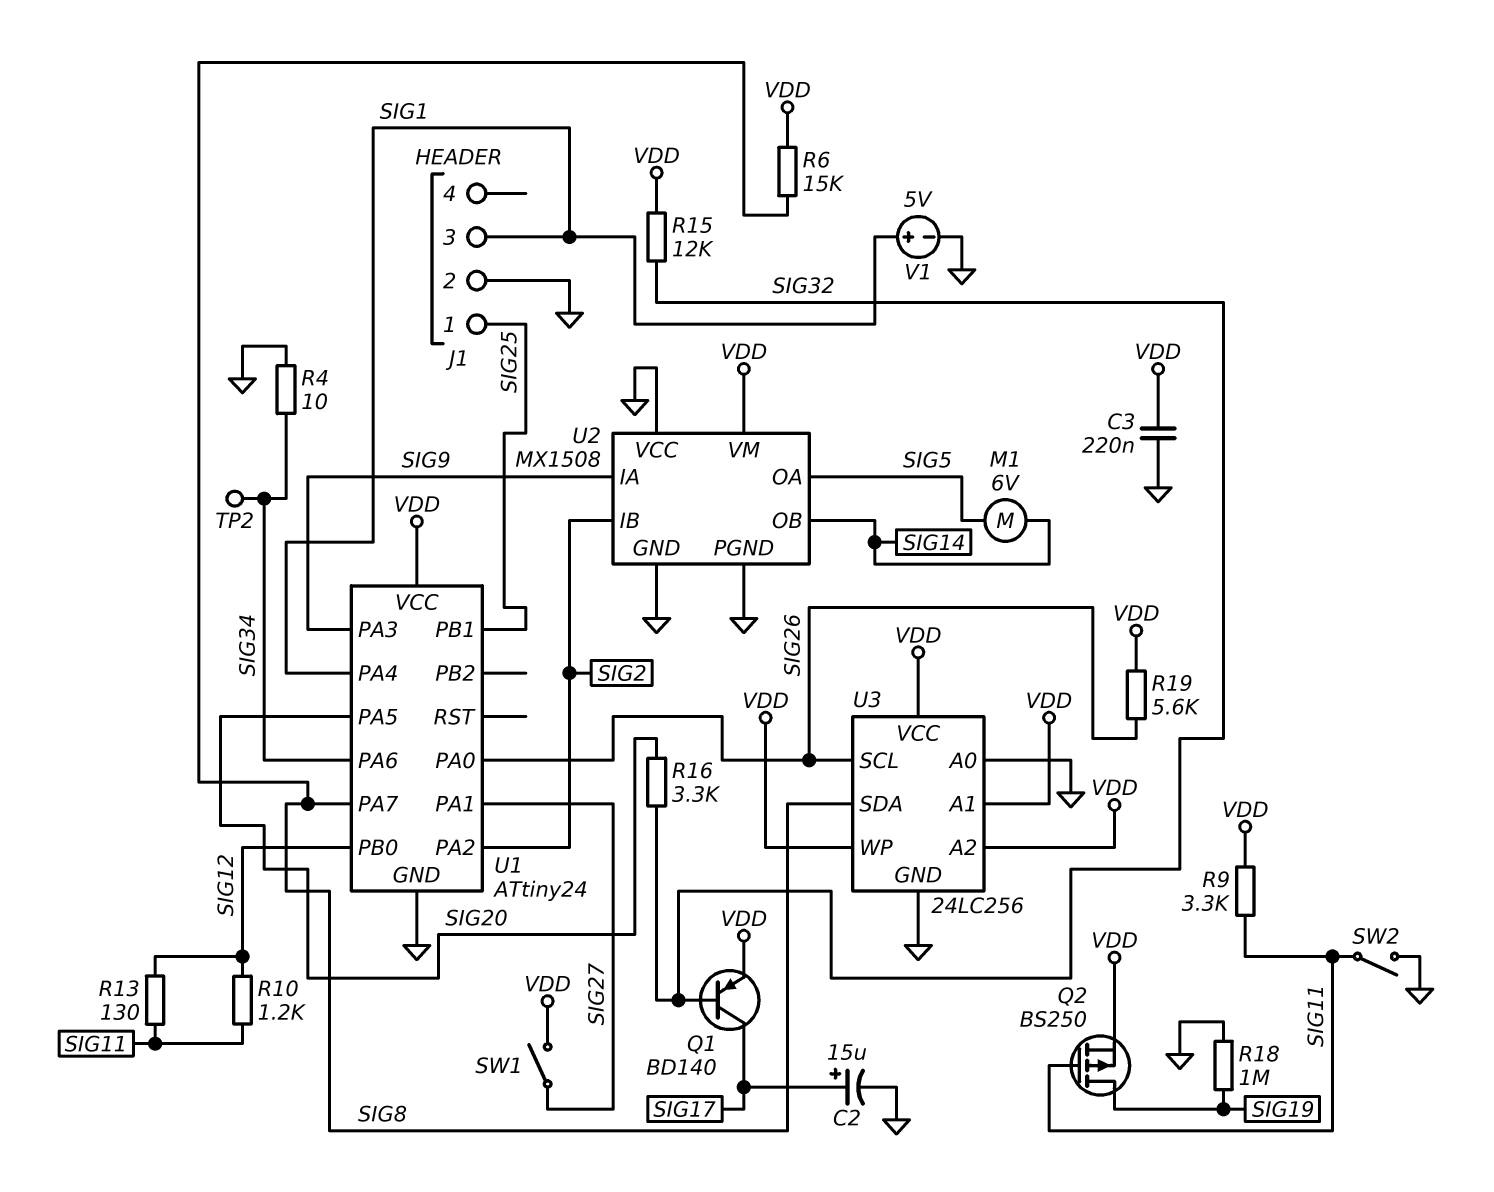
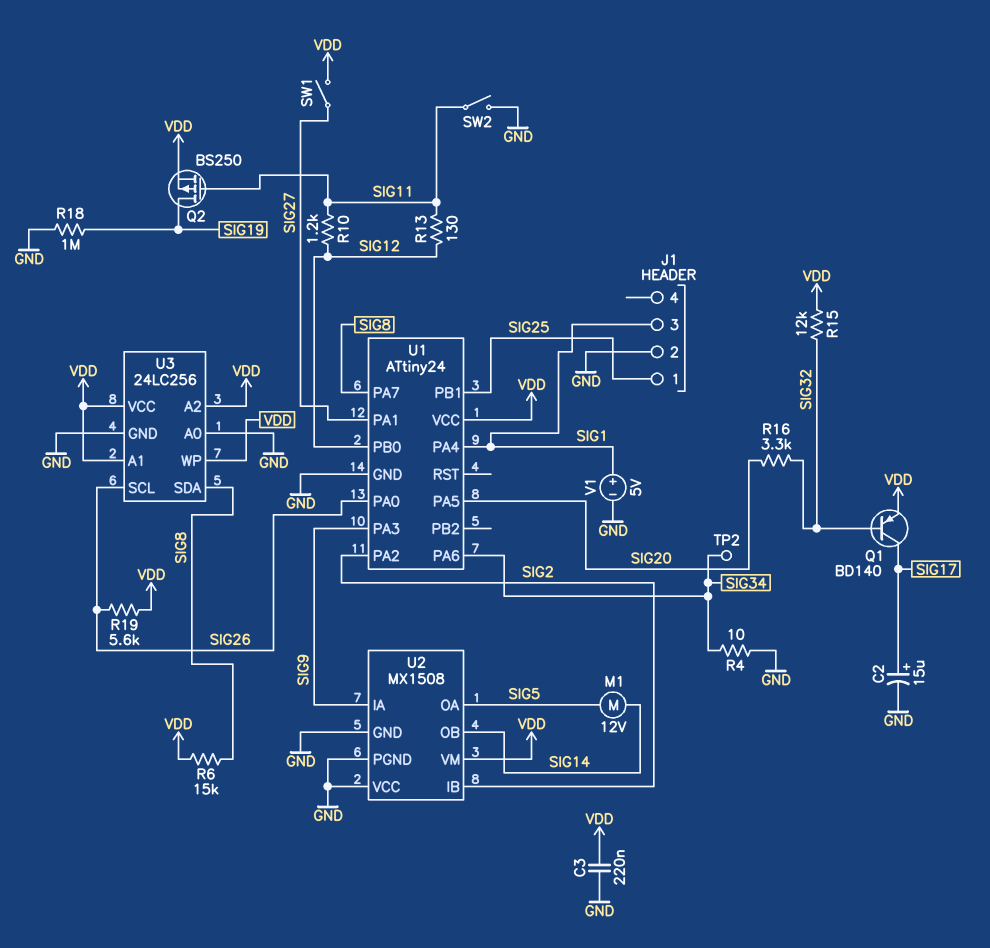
M1: motor 6V (SIG5, SIG14) -> motor 12V (SIG5, SIG14)
R9: 3.3k (SIG11, VDD) -> none

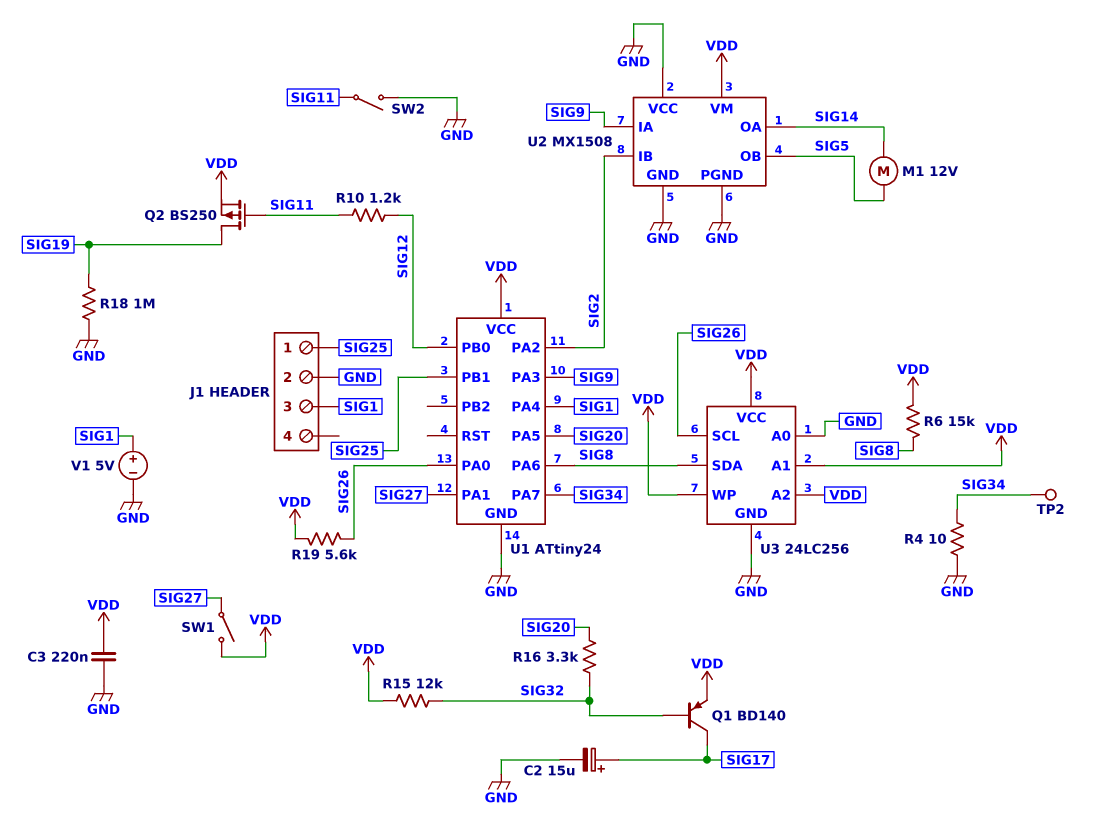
R13: 130 (SIG11, SIG12) -> none
U1 pin PA6: SIG34 -> SIG8
U1 pin PA7: SIG8 -> SIG34
U2 pin OA: SIG5 -> SIG14
U2 pin OB: SIG14 -> SIG5

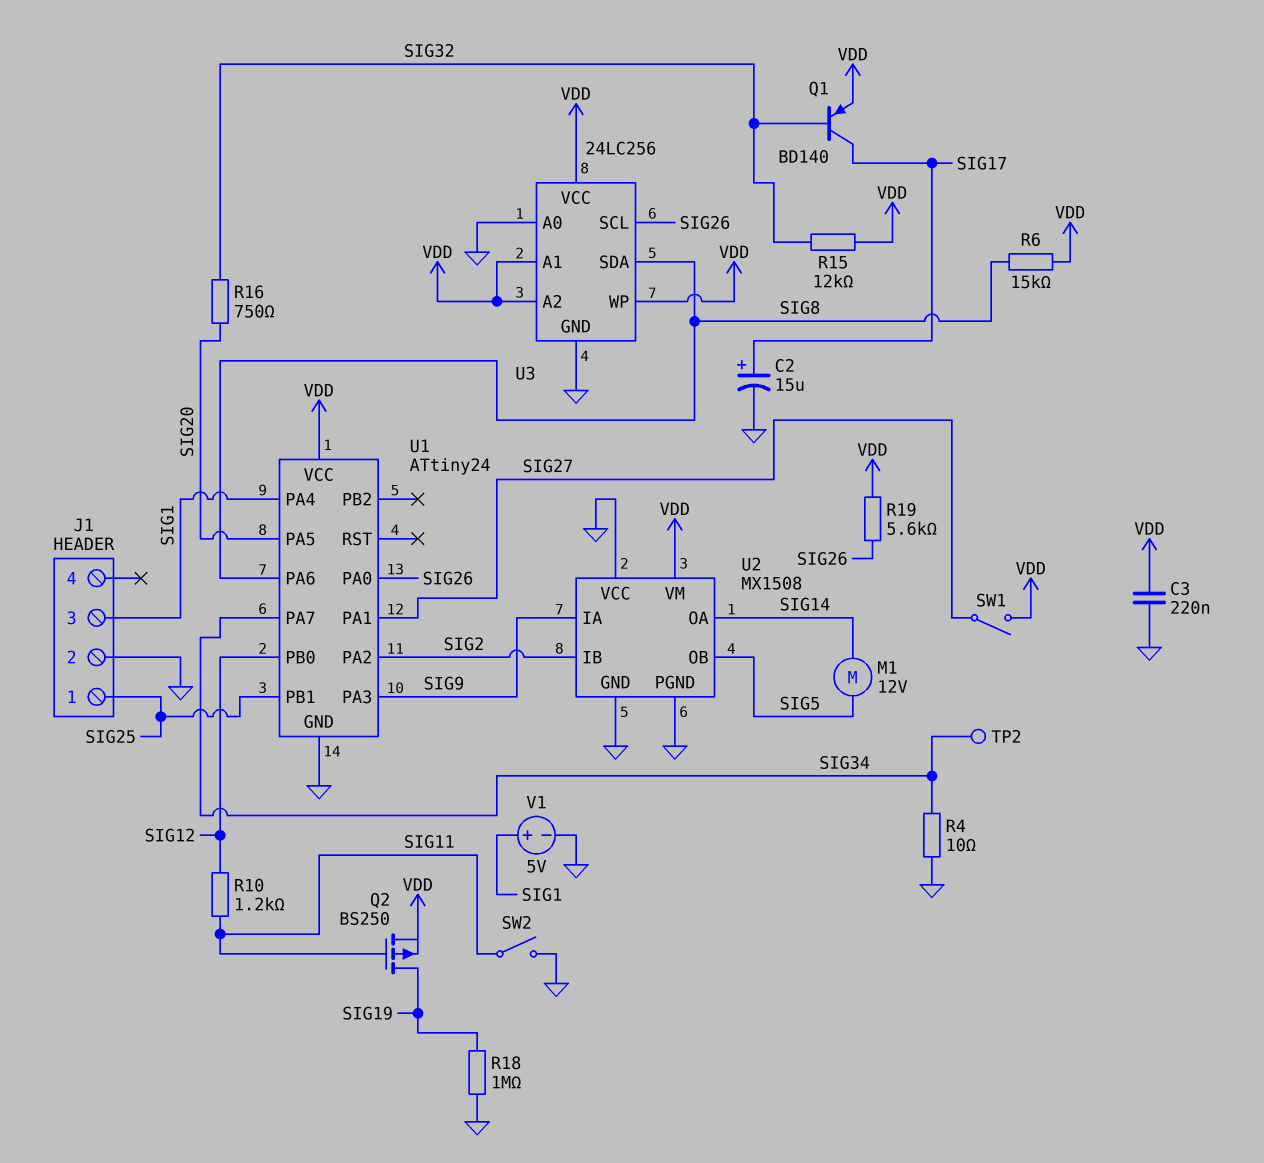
R16: 3.3k (SIG20, SIG32) -> 750 (SIG20, SIG32)

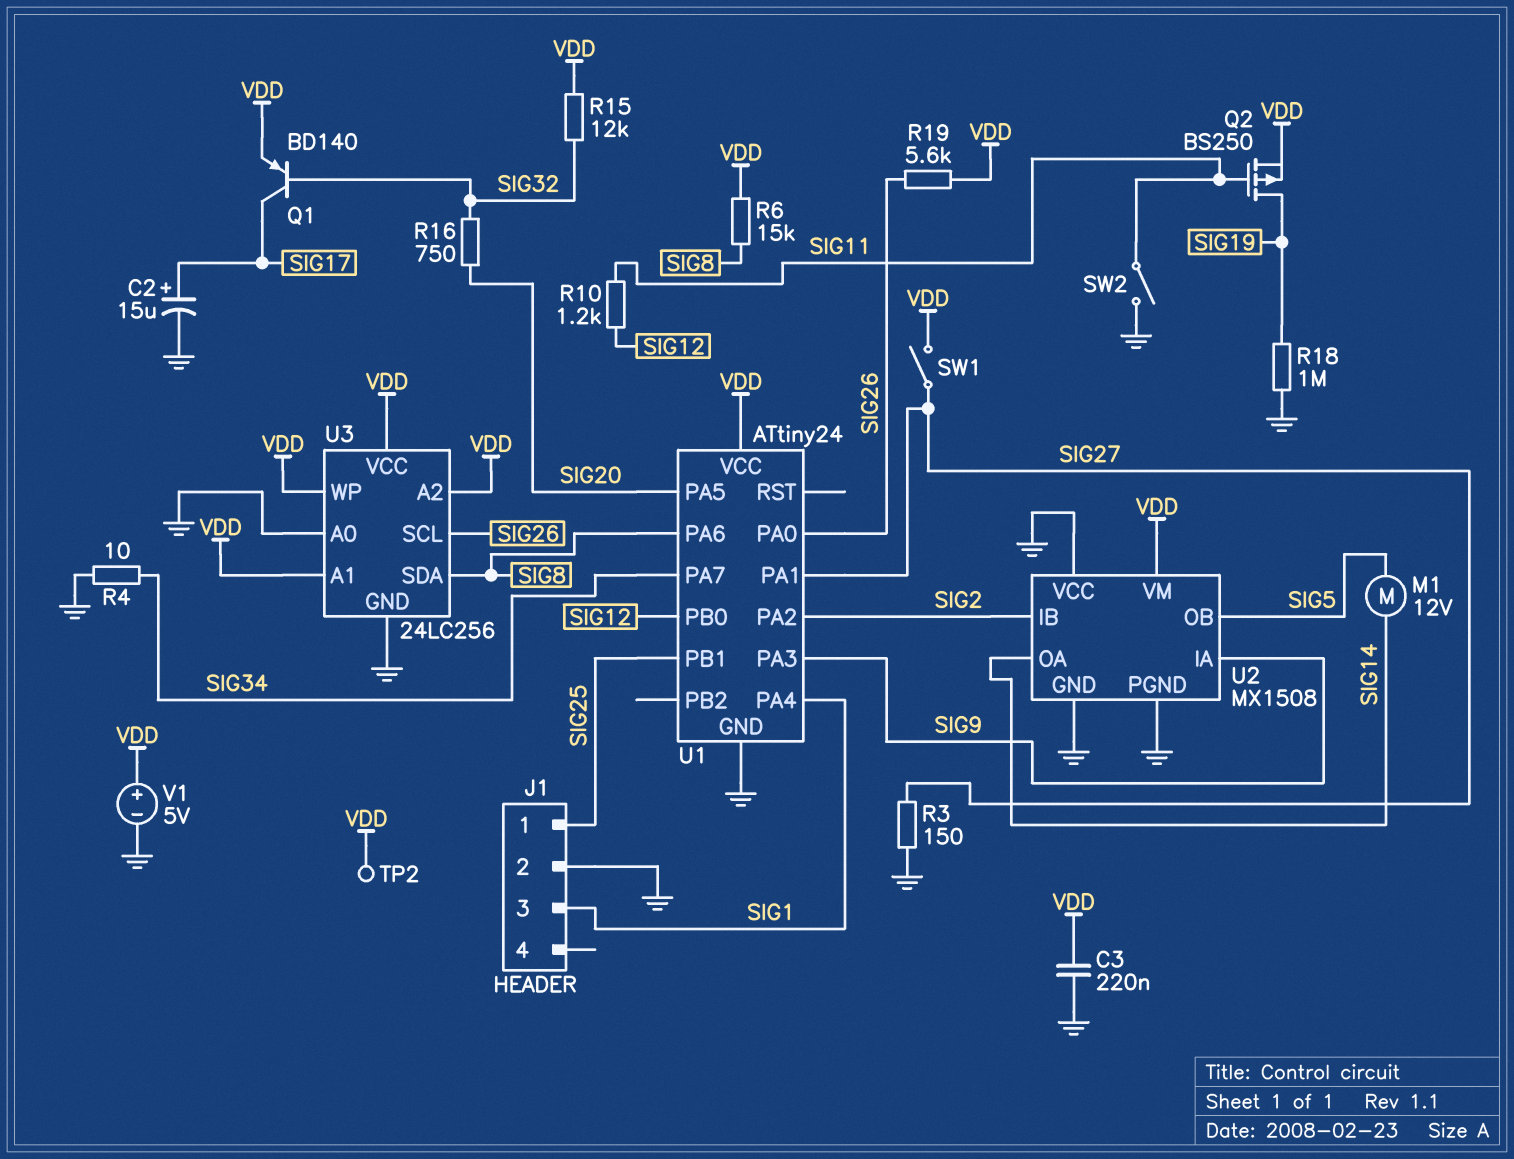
R3: none -> 150 (GND, SIG27)
TP2: test point (SIG34) -> test point (VDD)
V1: 5V (plus SIG1, minus GND) -> 5V (plus VDD, minus GND)

